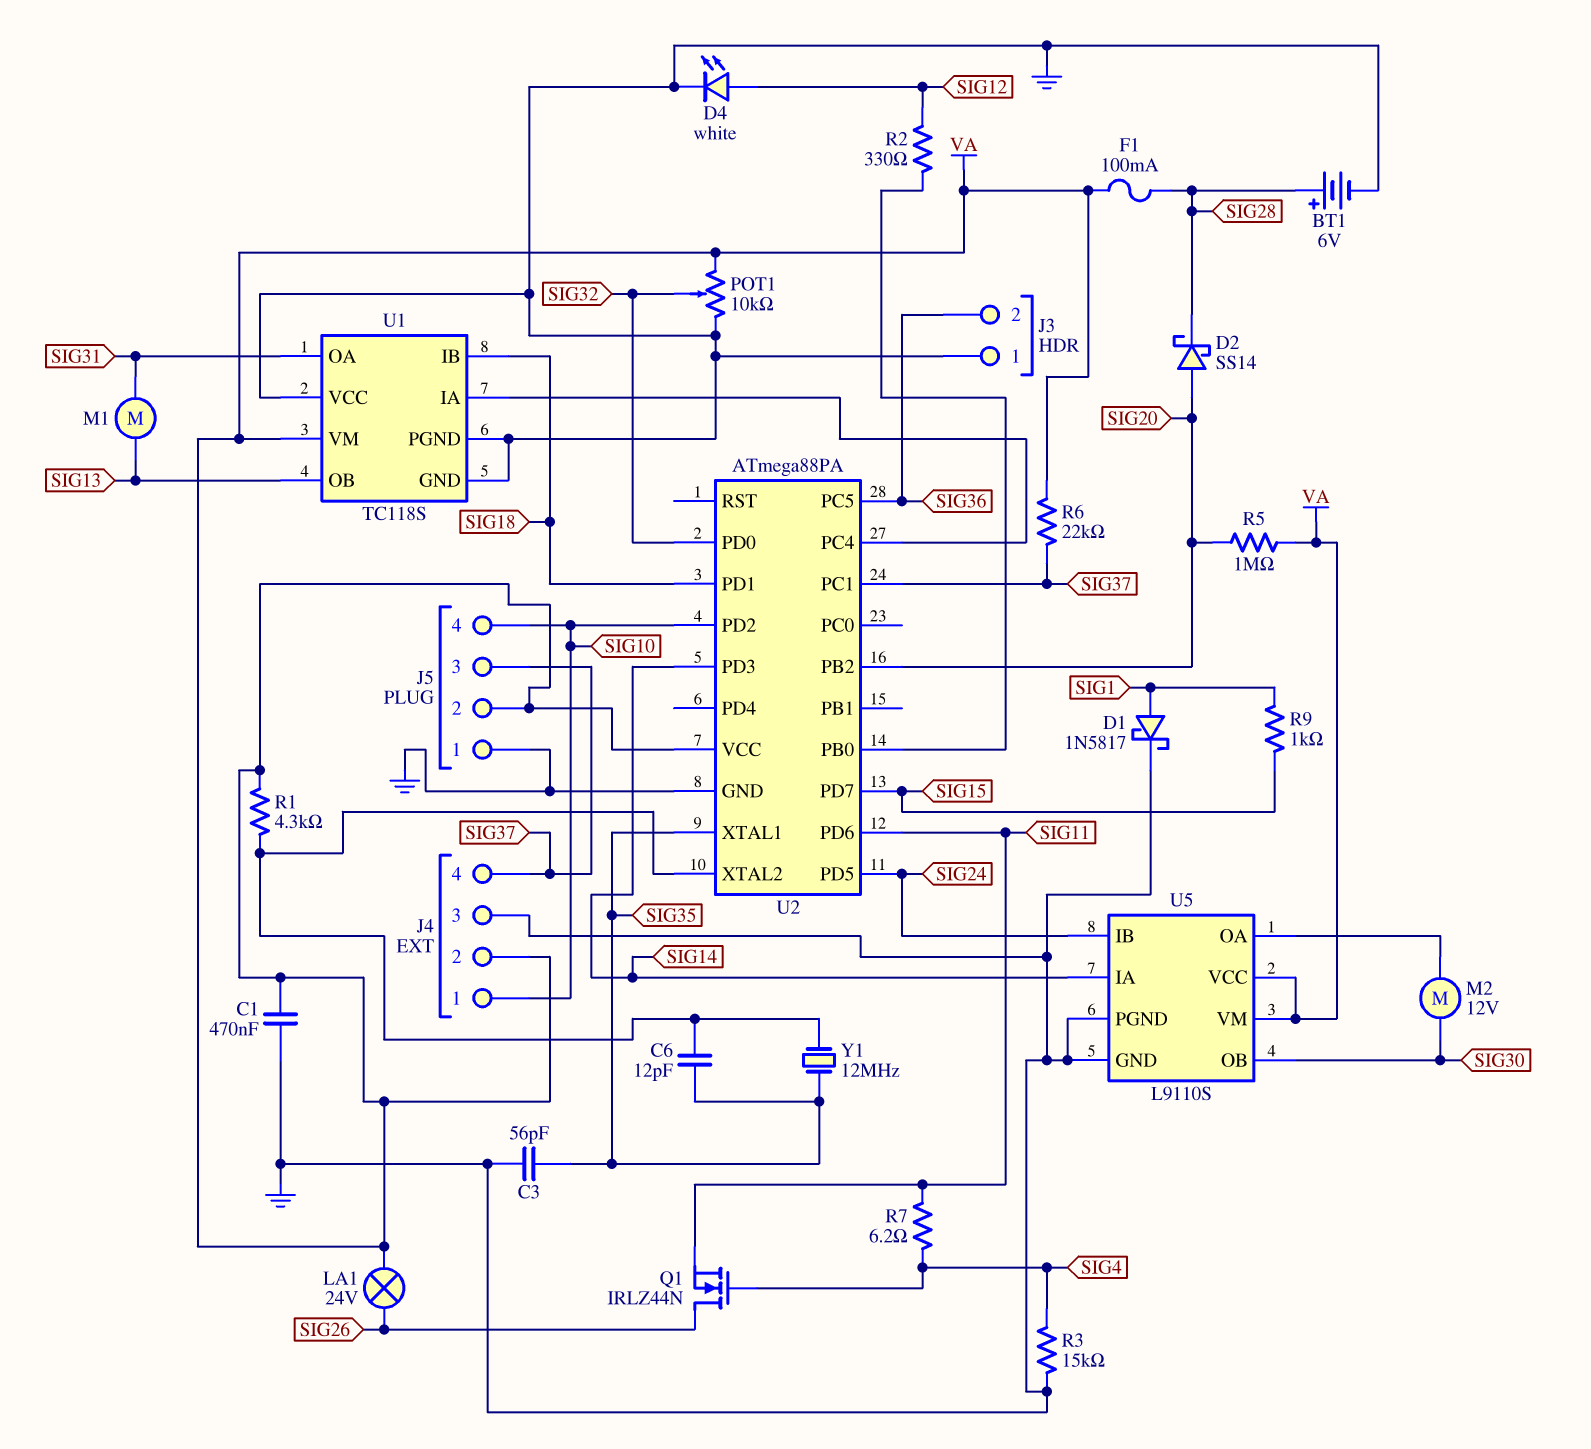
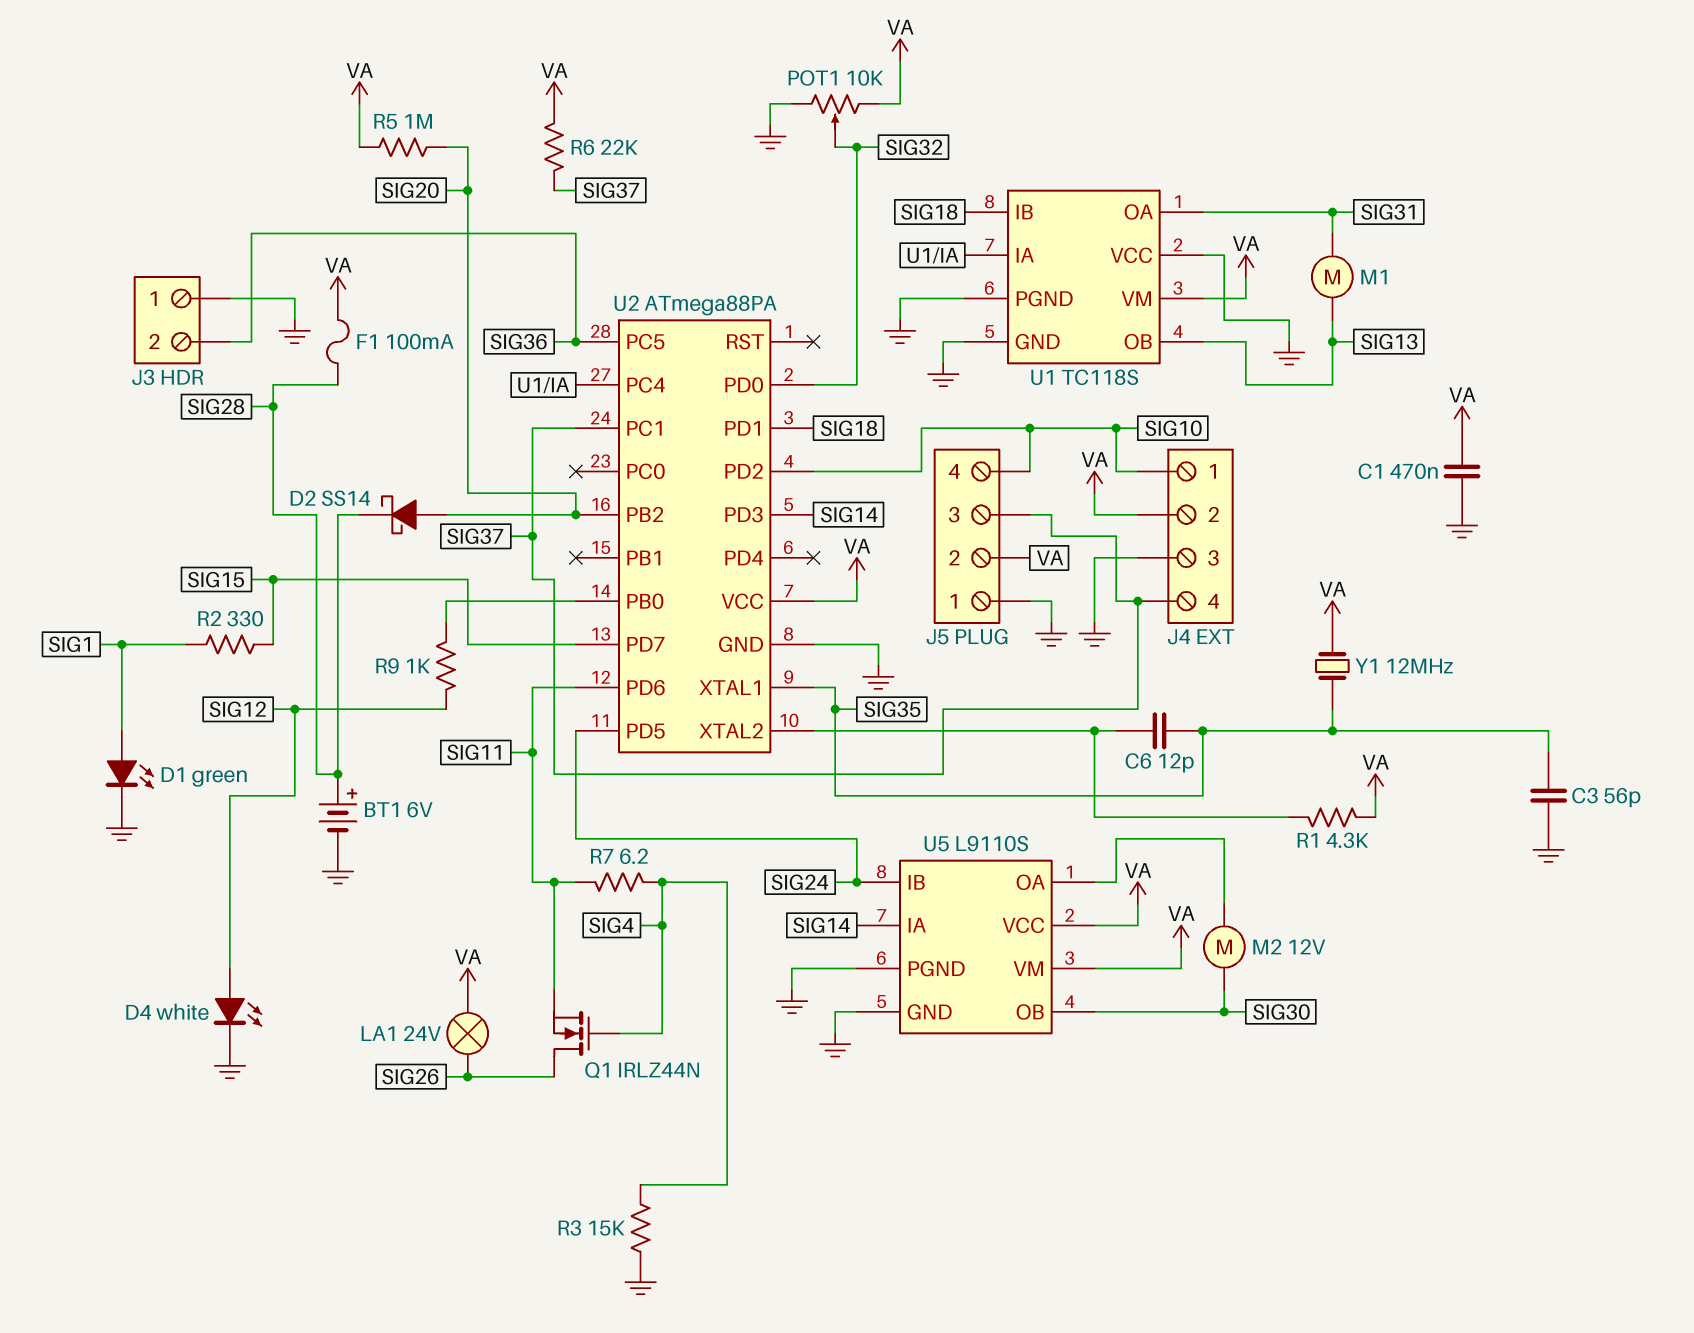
D1: schottky 1N5817 (A SIG1, K GND) -> LED green (A SIG1, K GND)
R2: 330 (SIG12, U2/PB0) -> 330 (SIG1, SIG15)
R9: 1k (SIG1, SIG15) -> 1k (SIG12, U2/PB0)
Y1: 12MHz (SIG35, U2/XTAL2) -> 12MHz (SIG35, VA)

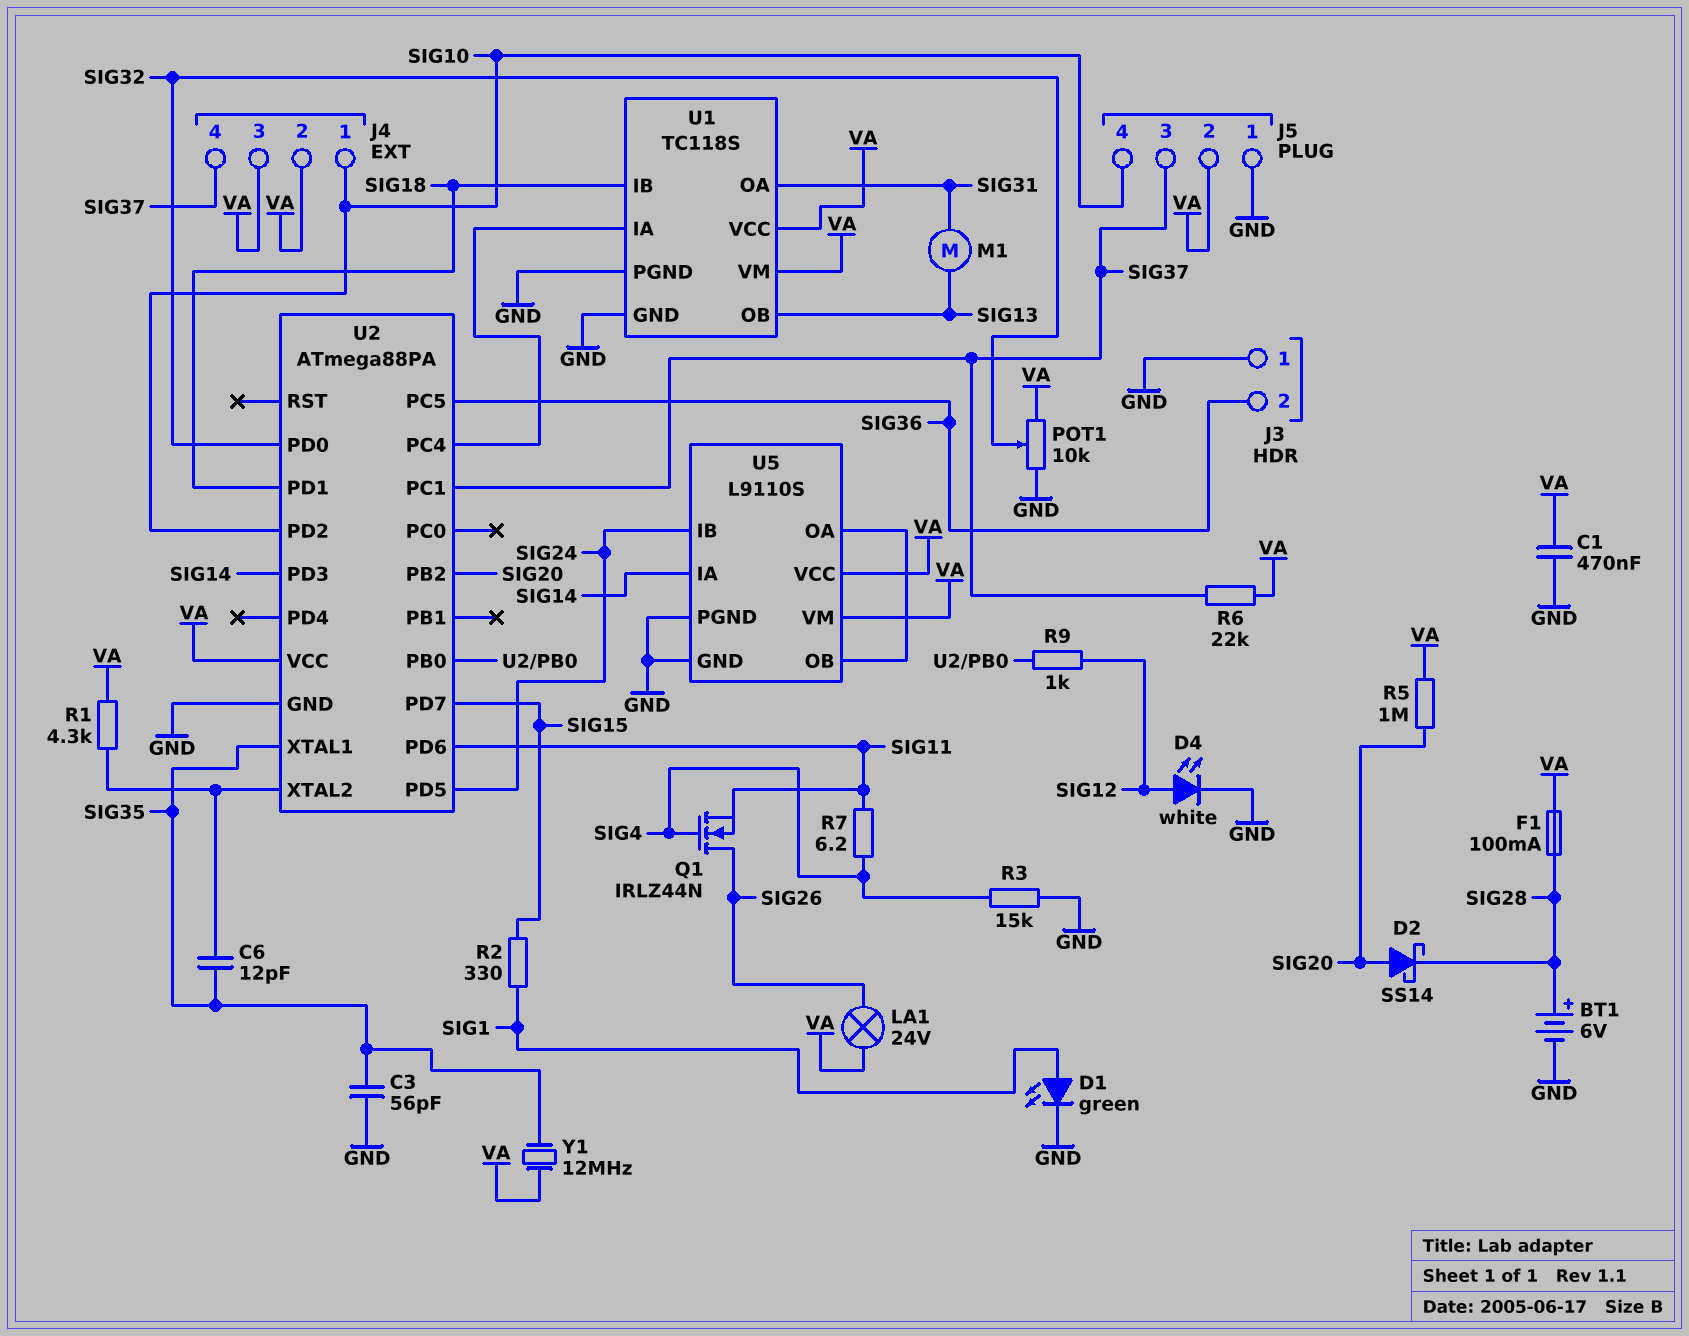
J4 pin 3: GND -> VA
M2: motor 12V (SIG30, U5/OA) -> none
U1 pin VCC: GND -> VA
U5 pin OB: SIG30 -> U5/OA

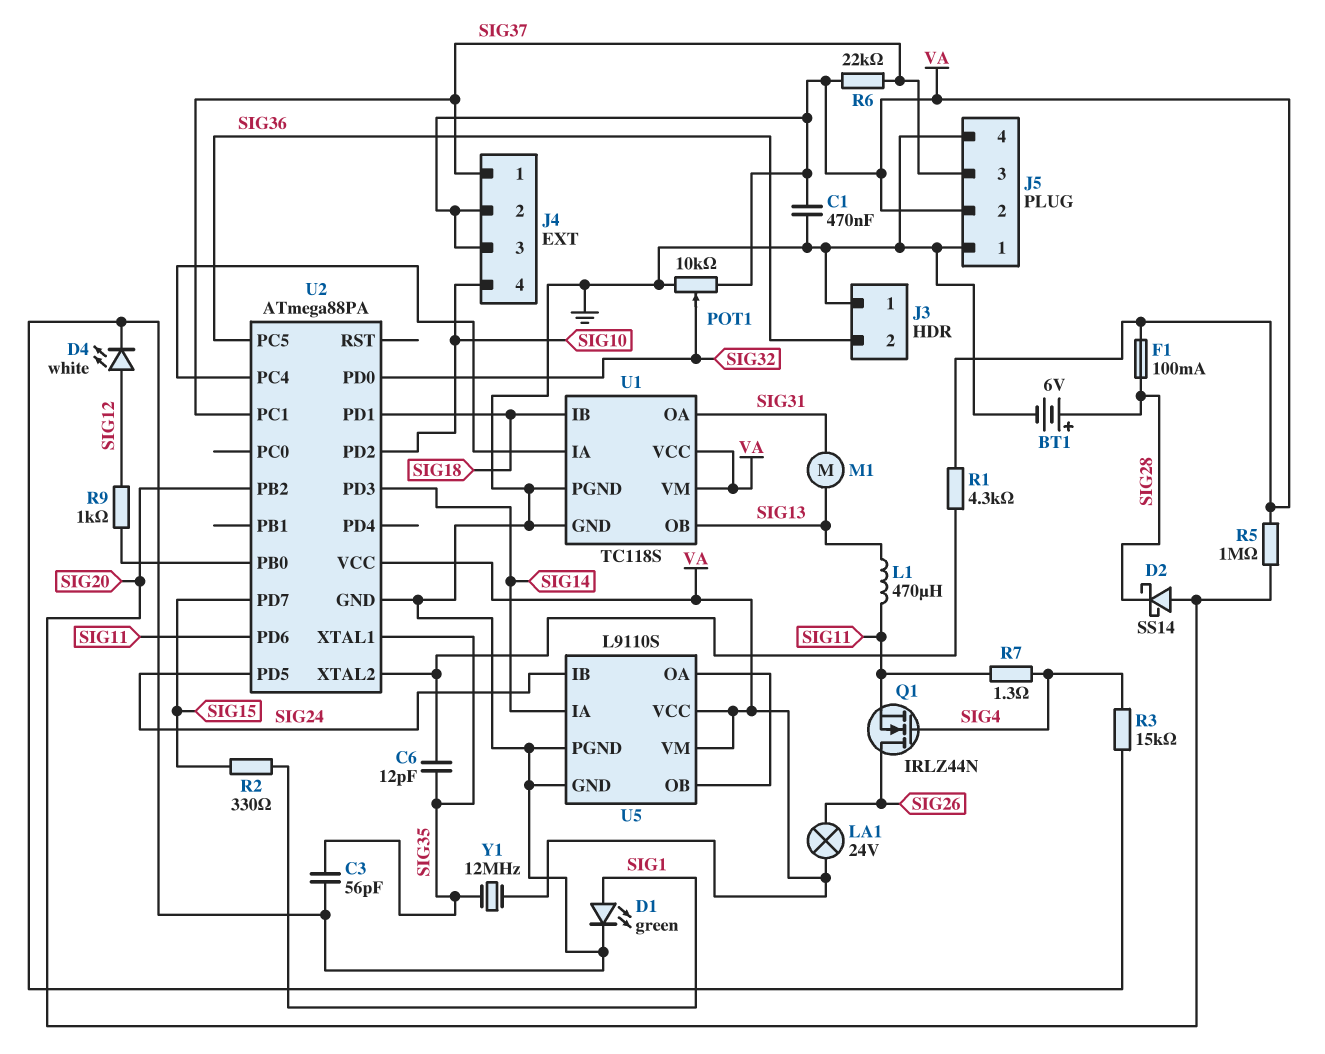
J4 pin 1: SIG10 -> SIG37
J4 pin 4: SIG37 -> SIG10
J5 pin 4: SIG10 -> GND
L1: none -> 470uH (SIG11, SIG13)
R7: 6.2 (SIG4, SIG11) -> 1.3 (SIG4, SIG11)

